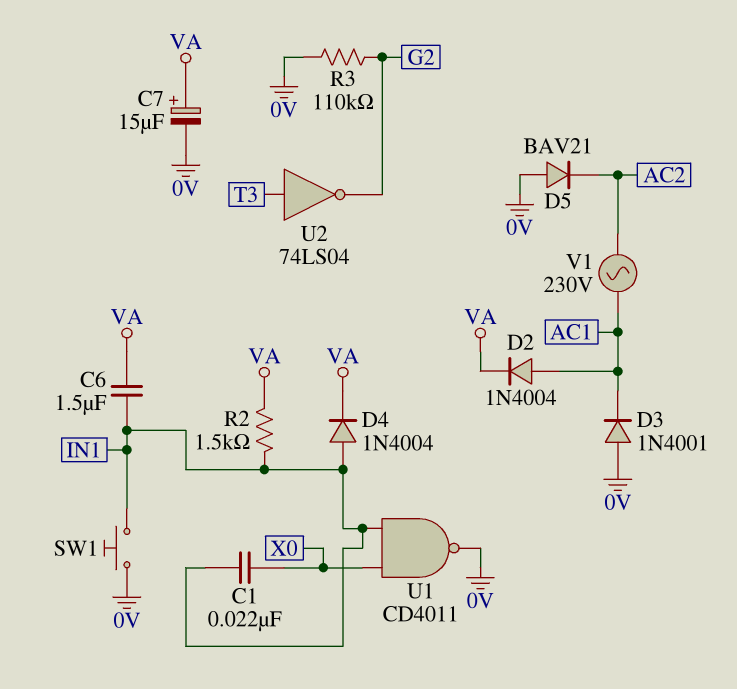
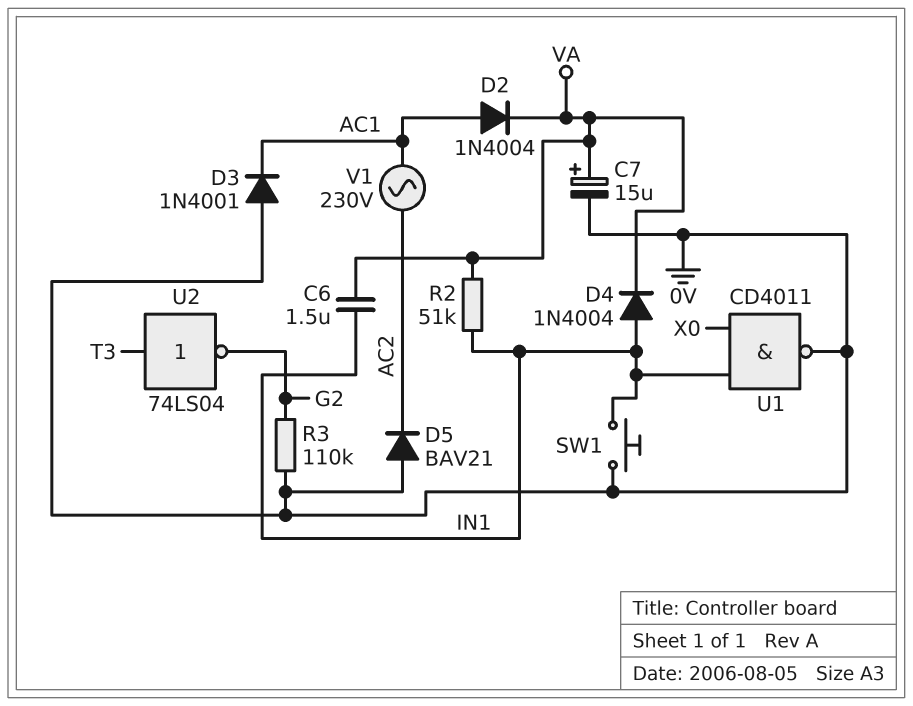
C1: 22nF (IN1, X0) -> none
R2: 1.5k (IN1, VA) -> 51k (IN1, VA)

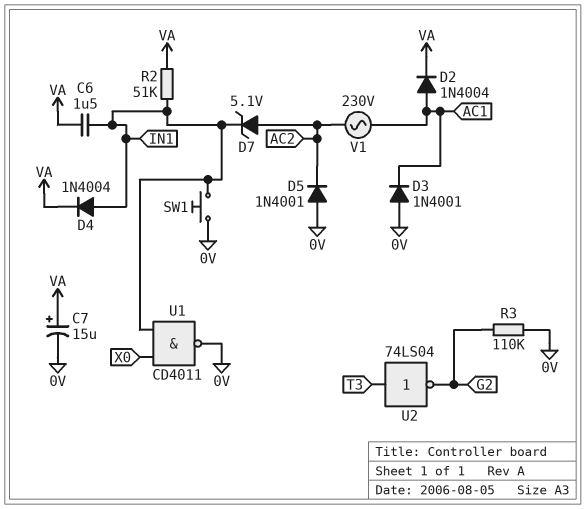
D5: diode BAV21 (A 0V, K AC2) -> diode 1N4001 (A 0V, K AC2)
D7: none -> zener 5.1V (A AC2, K IN1)

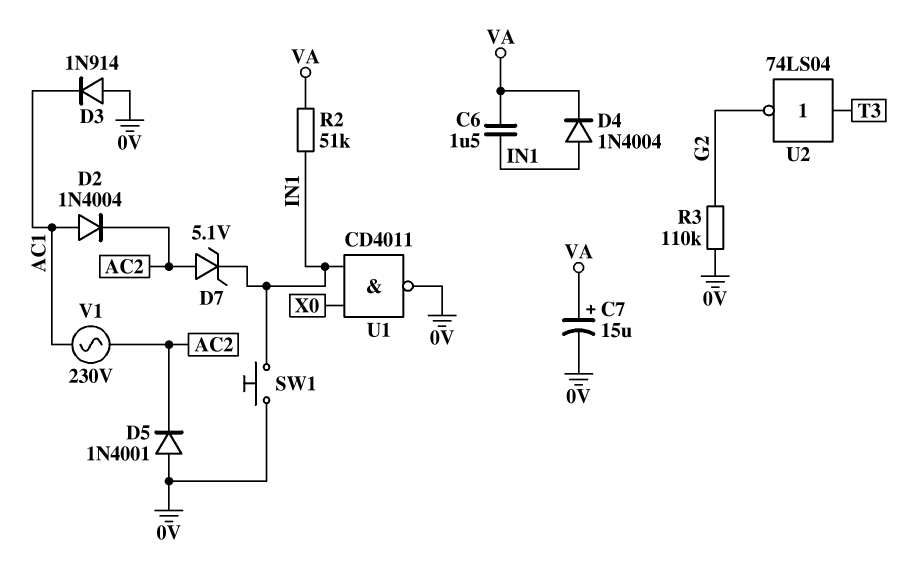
D2: diode 1N4004 (A AC1, K VA) -> diode 1N4004 (A AC1, K AC2)
D3: diode 1N4001 (A 0V, K AC1) -> diode 1N914 (A 0V, K AC1)

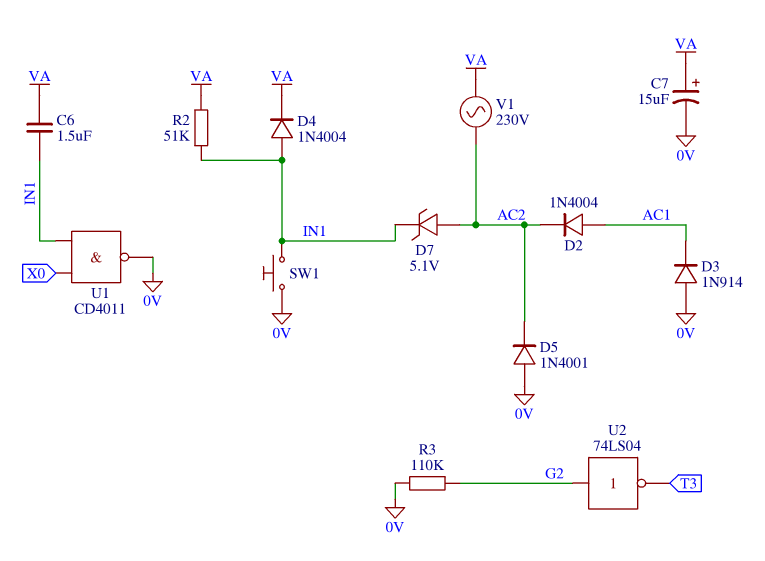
U2: NOT 74LS04 (in T3, out G2) -> NOT 74LS04 (in G2, out T3)
V1: AC 230V (AC1, AC2) -> AC 230V (AC2, VA)

